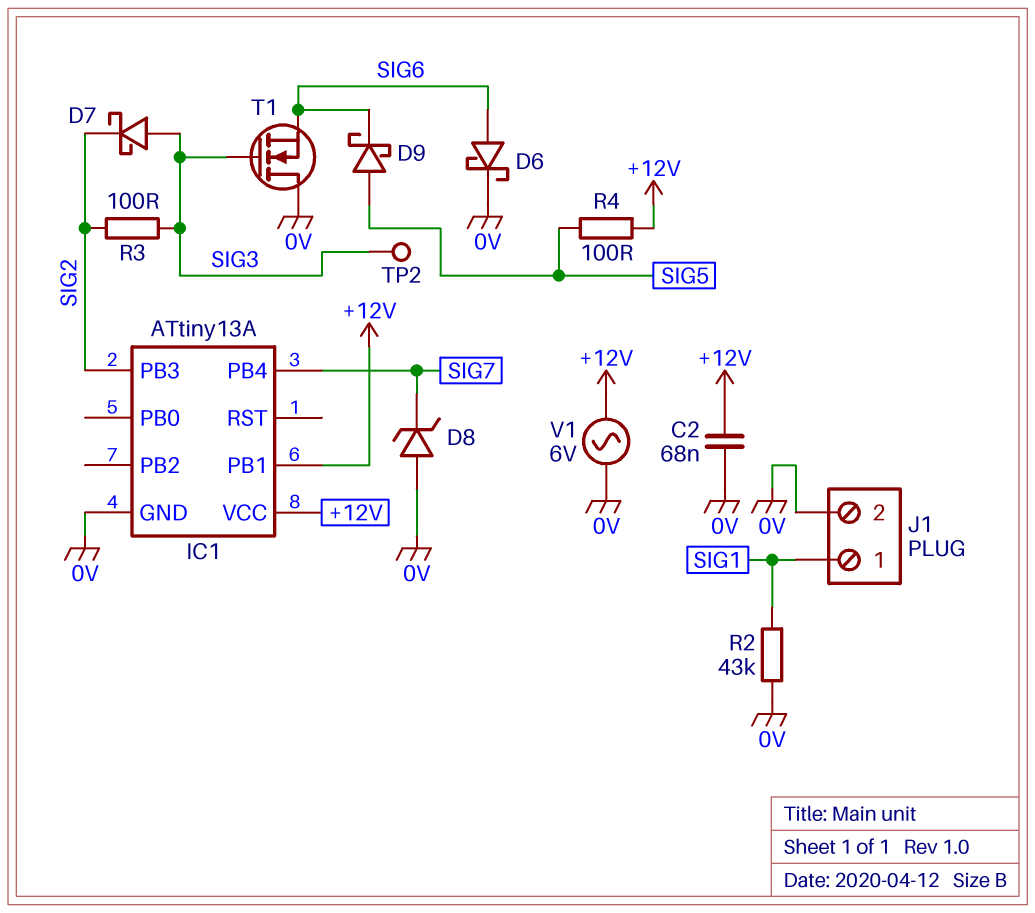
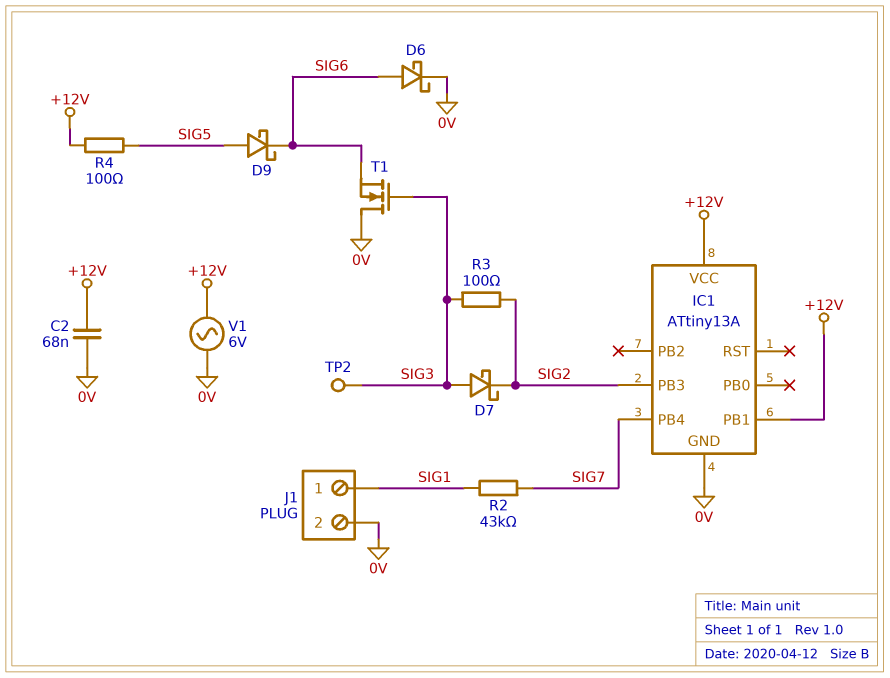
D8: zener (A 0V, K SIG7) -> none
R2: 43k (0V, SIG1) -> 43k (SIG1, SIG7)

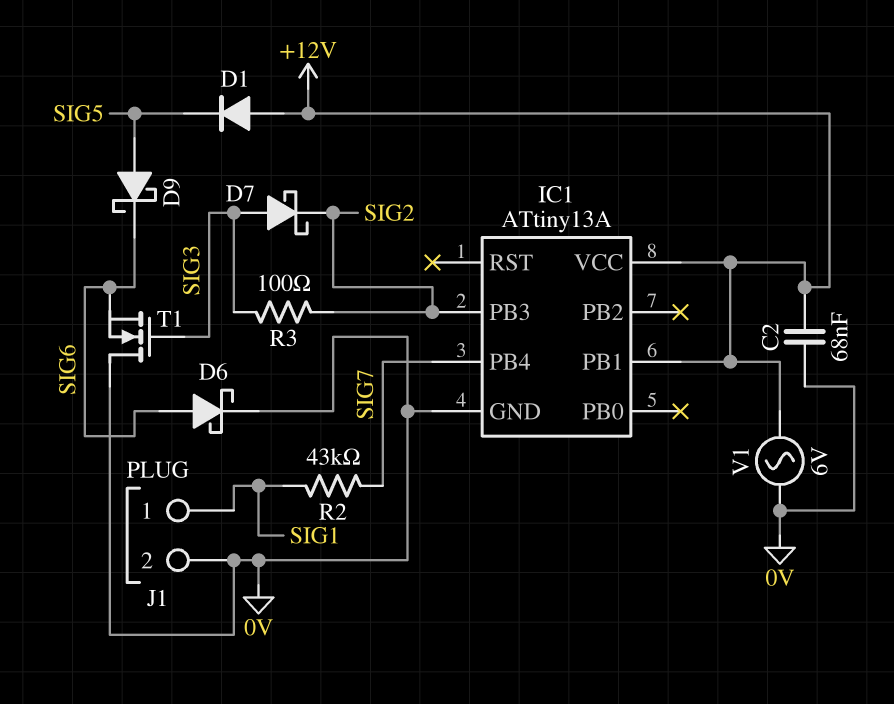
D1: none -> diode (A +12V, K SIG5)
R4: 100 (+12V, SIG5) -> none
TP2: test point (SIG3) -> none

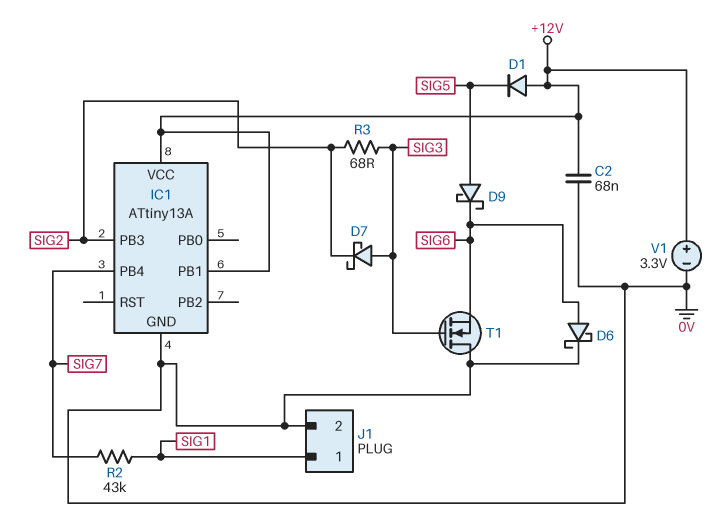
R3: 100 (SIG2, SIG3) -> 68 (SIG2, SIG3)
V1: AC 6V (+12V, 0V) -> 3.3V (plus +12V, minus 0V)

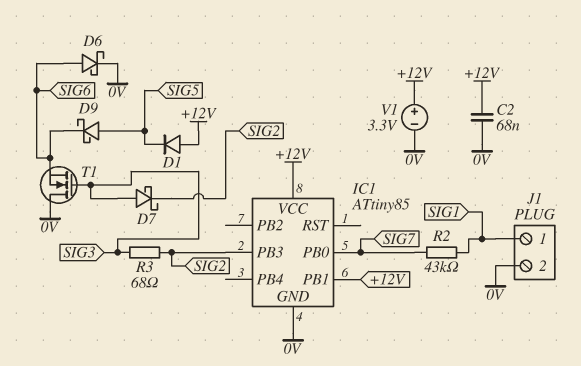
IC1: ATtiny13A -> ATtiny85
IC1 pin PB0: none -> SIG7
IC1 pin PB4: SIG7 -> none

